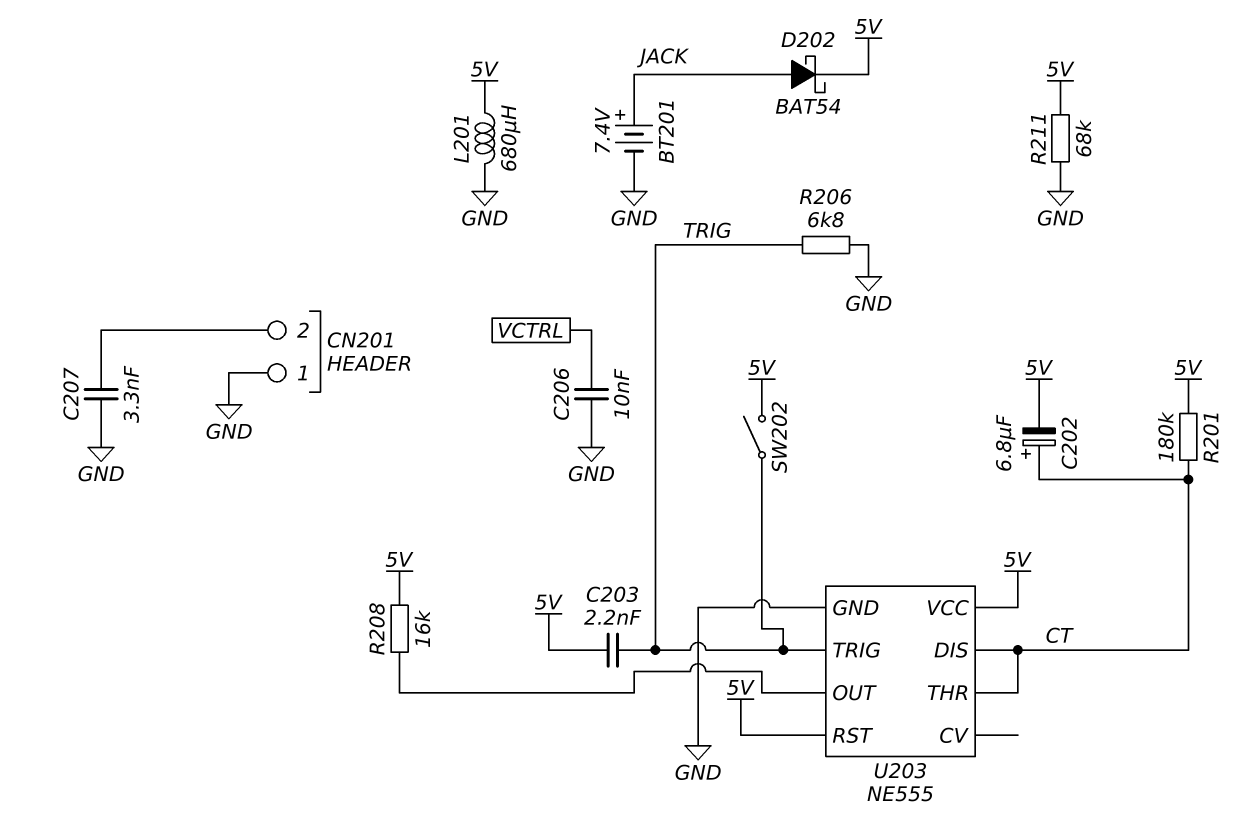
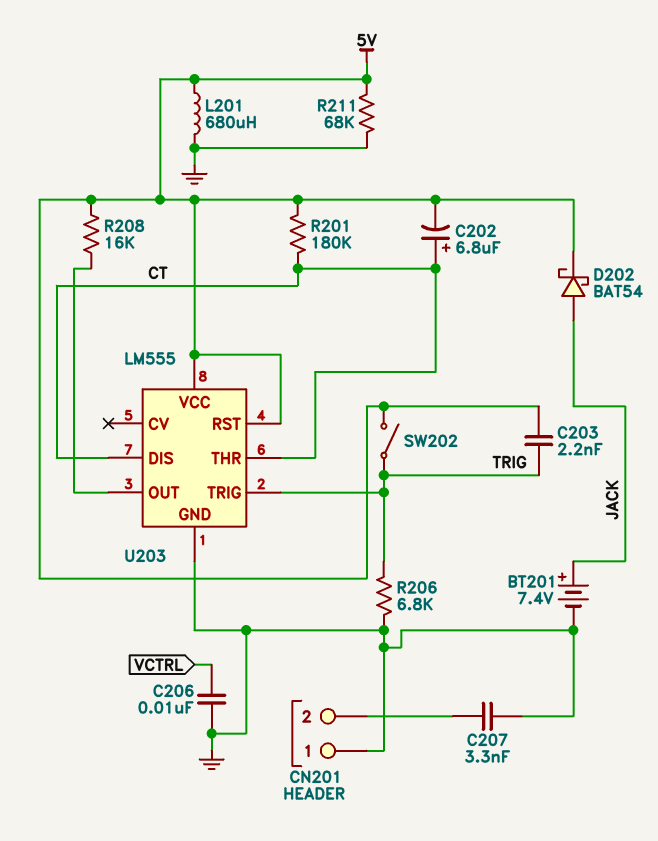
U203: NE555 -> LM555

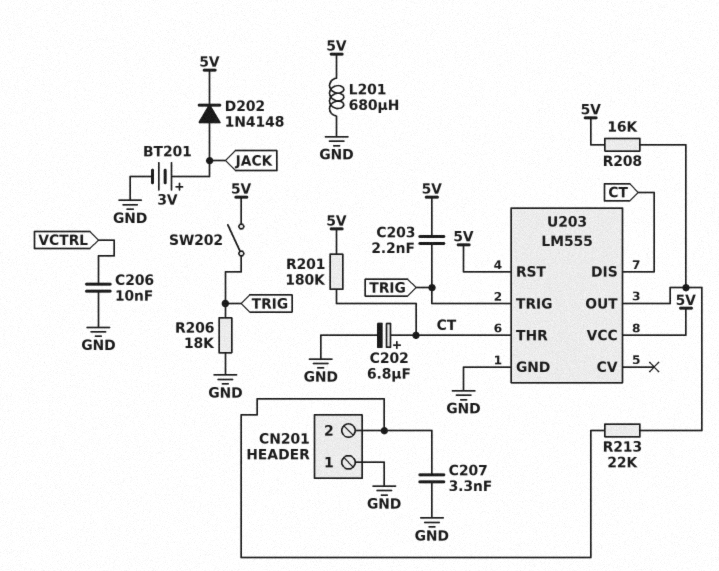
BT201: 7.4V (plus JACK, minus GND) -> 3V (plus JACK, minus GND)
C202: 6.8uF (plus CT, minus 5V) -> 6.8uF (plus CT, minus GND)
D202: schottky BAT54 (A JACK, K 5V) -> diode 1N4148 (A JACK, K 5V)
R206: 6.8k (GND, TRIG) -> 18k (GND, TRIG)
R211: 68k (5V, GND) -> none
R213: none -> 22k (CN201/2, U203/OUT)

